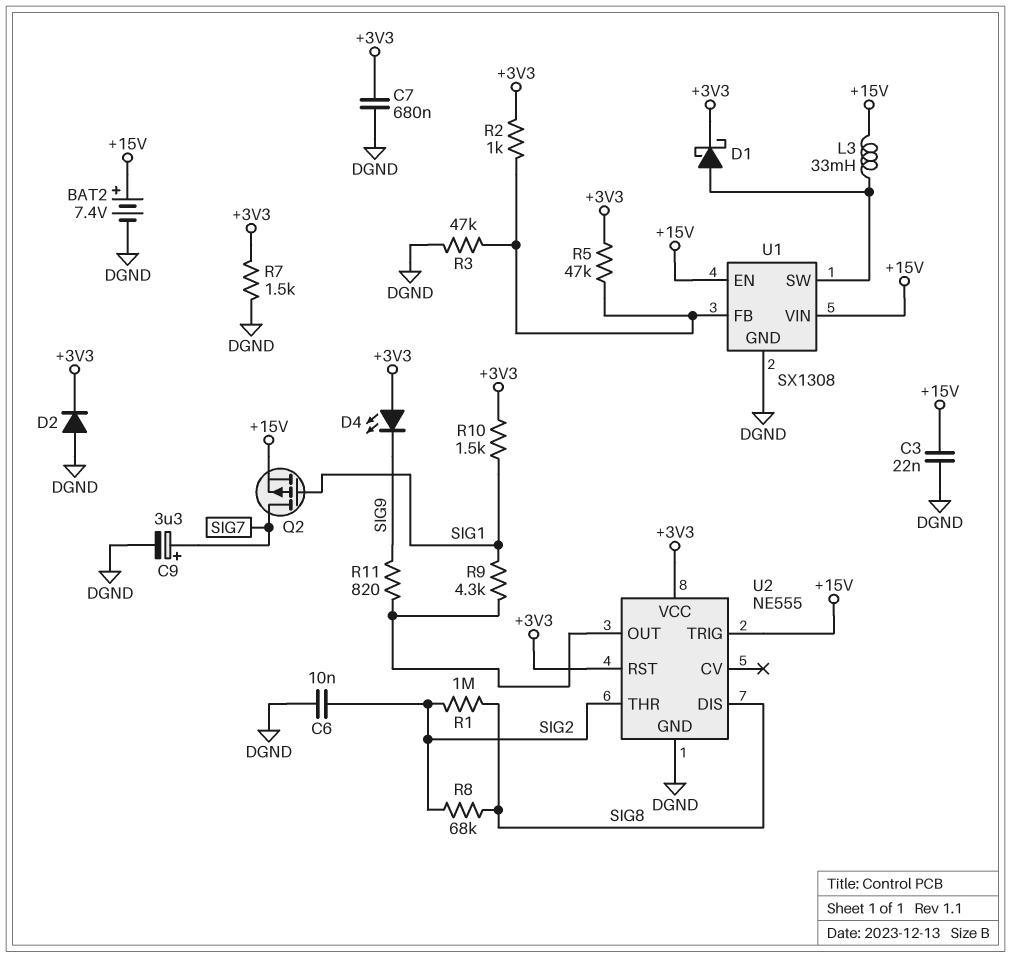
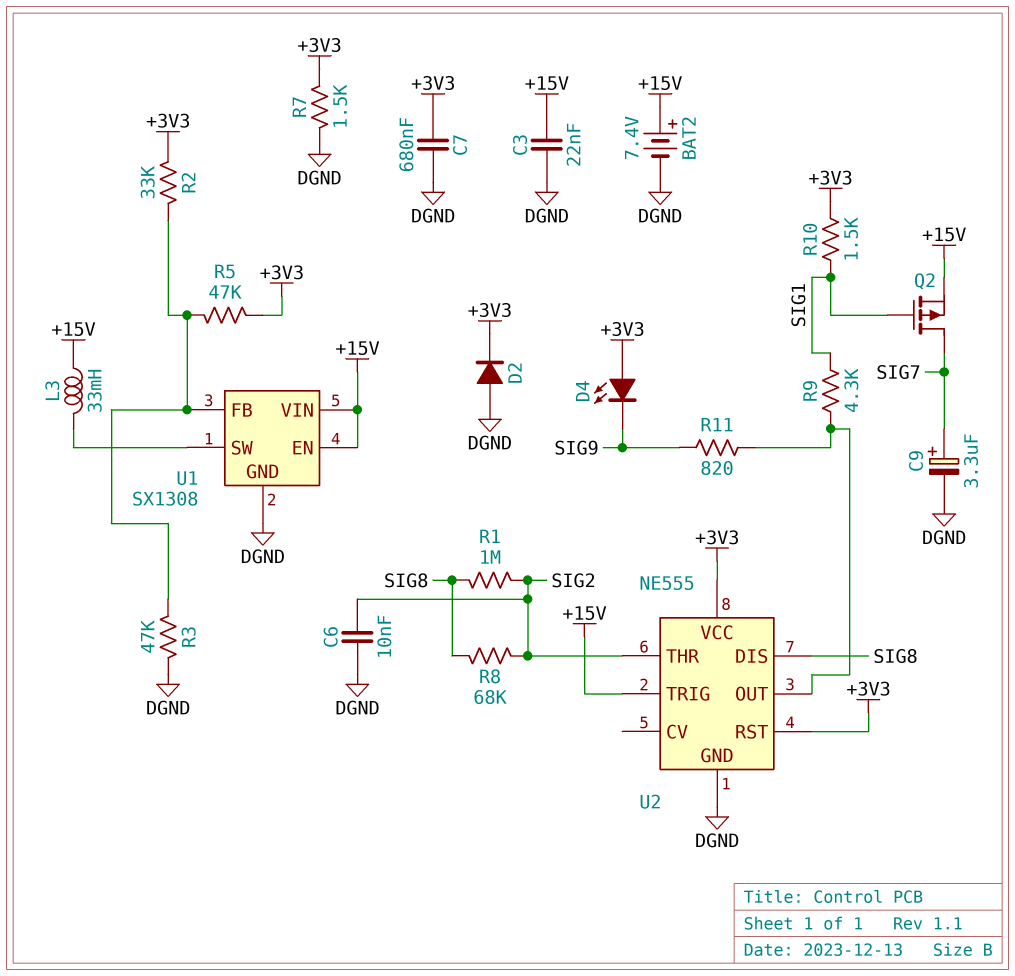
D1: schottky (A U1/SW, K +3V3) -> none
R2: 1k (+3V3, U1/FB) -> 33k (+3V3, U1/FB)

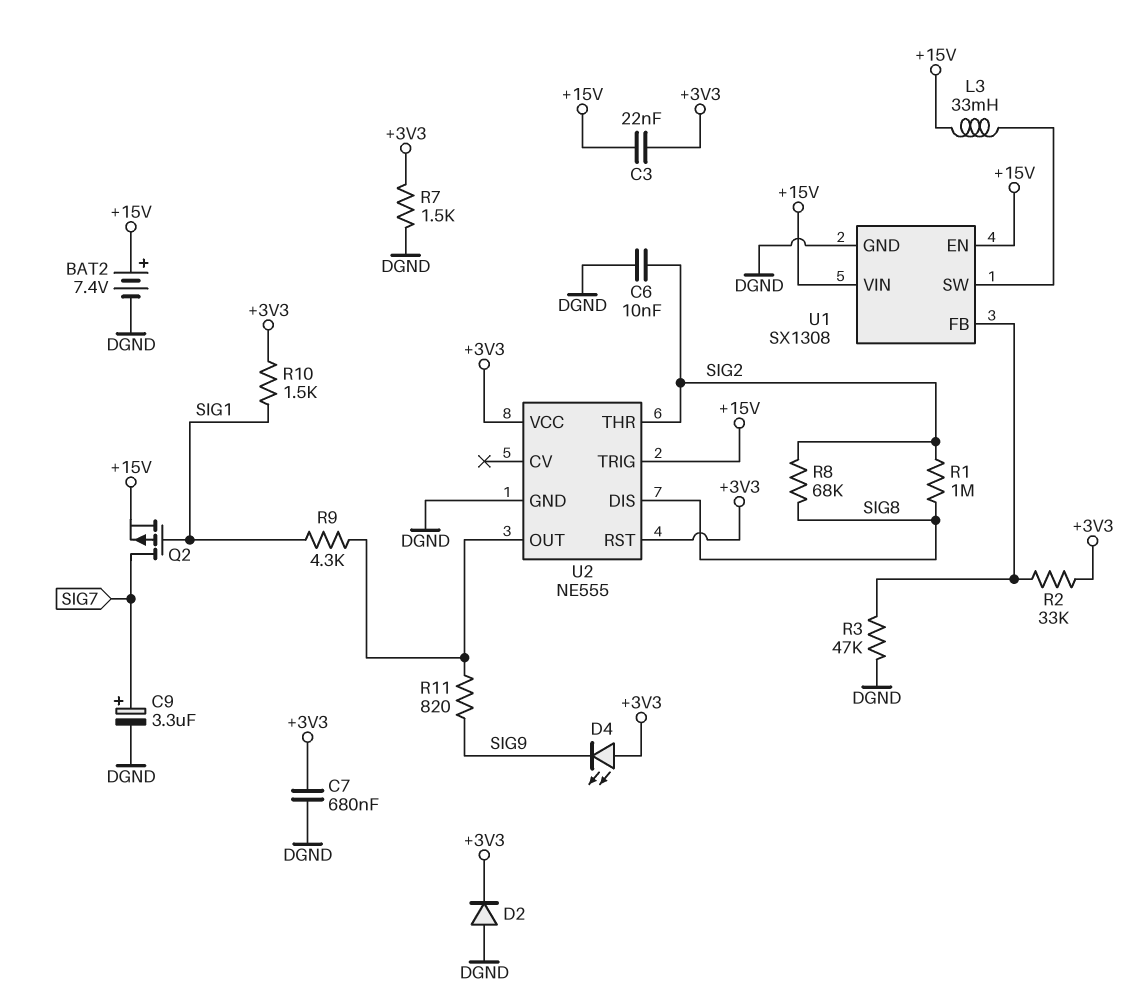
C3: 22nF (+15V, DGND) -> 22nF (+3V3, +15V)
R5: 47k (+3V3, U1/FB) -> none

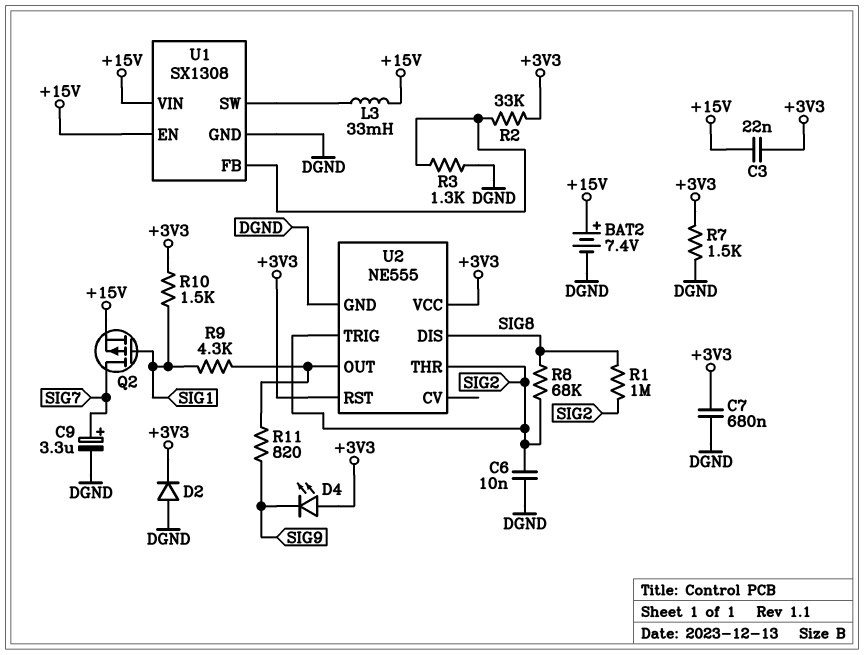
R3: 47k (DGND, U1/FB) -> 1.3k (DGND, U1/FB)
U2 pin TRIG: +15V -> SIG2

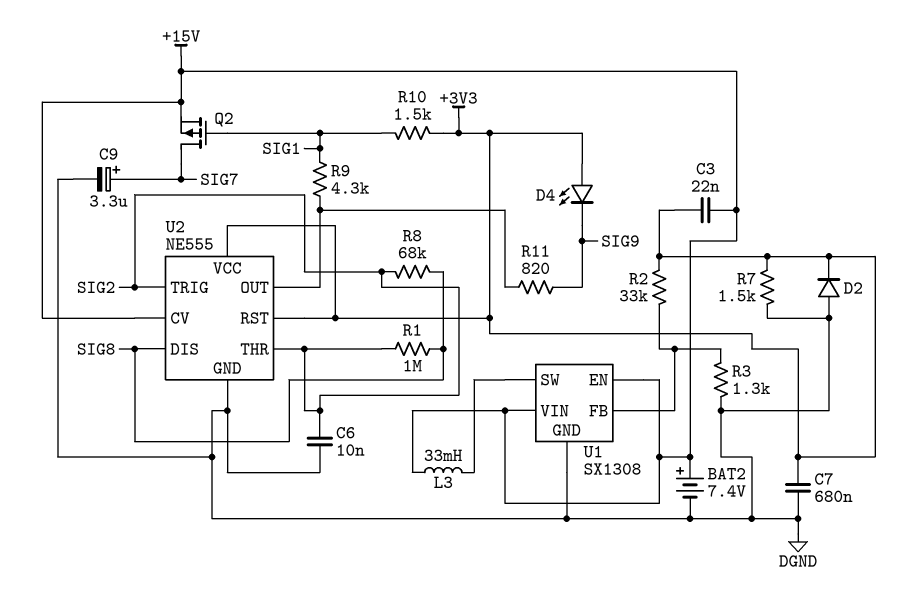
U2 pin CV: none -> +15V

